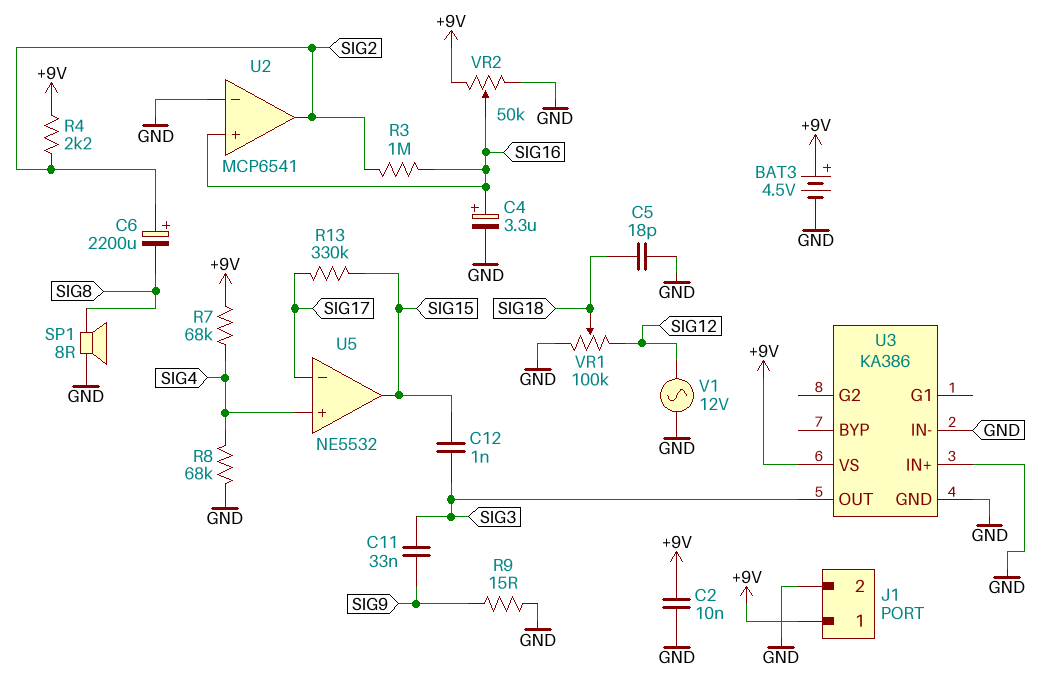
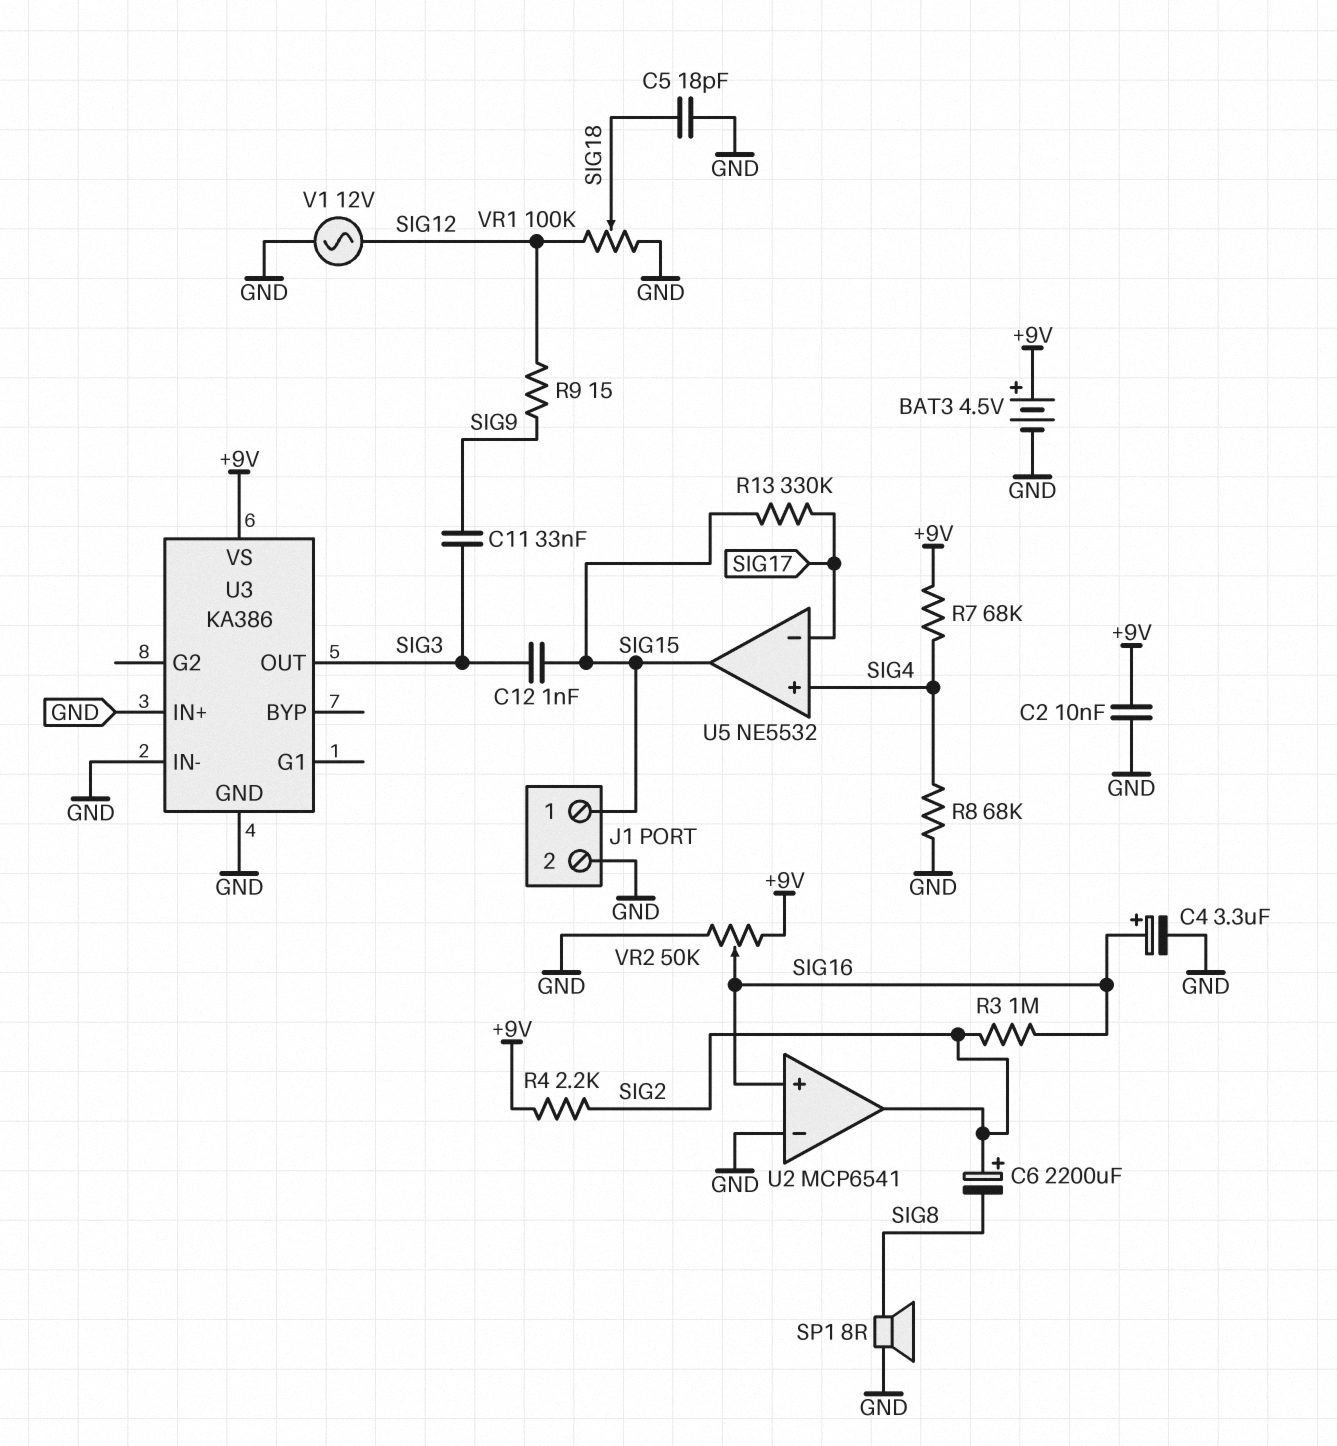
J1 pin 1: +9V -> SIG15
R9: 15 (GND, SIG9) -> 15 (SIG9, SIG12)

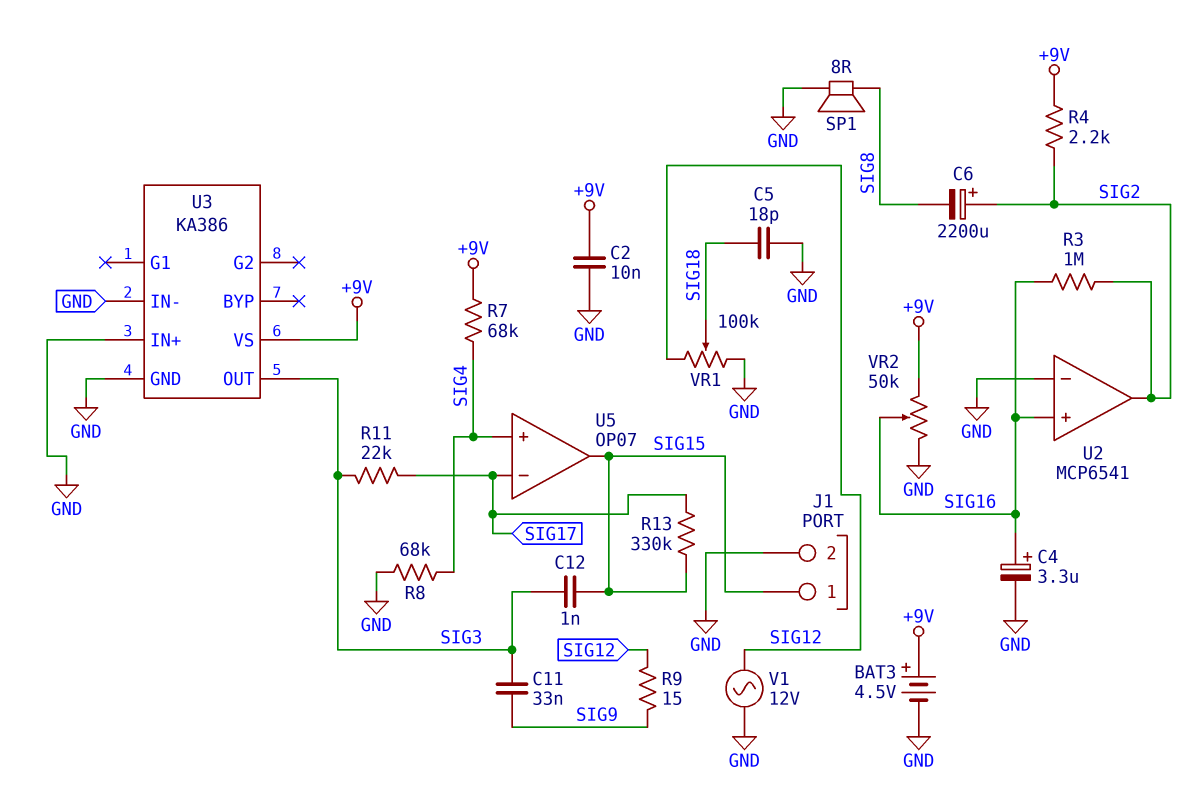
R11: none -> 22k (SIG3, SIG17)
U5: NE5532 -> OP07

